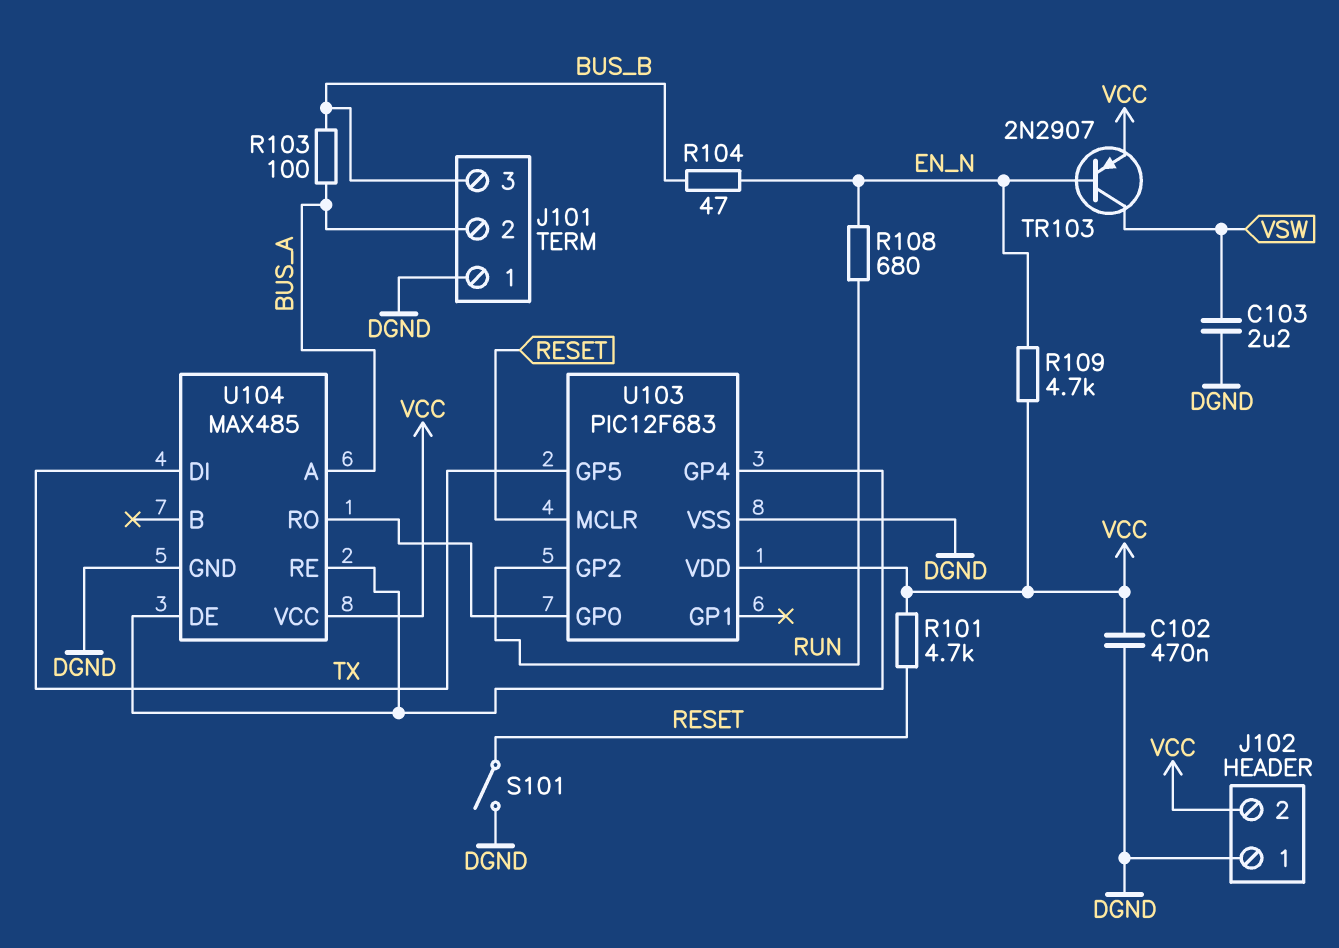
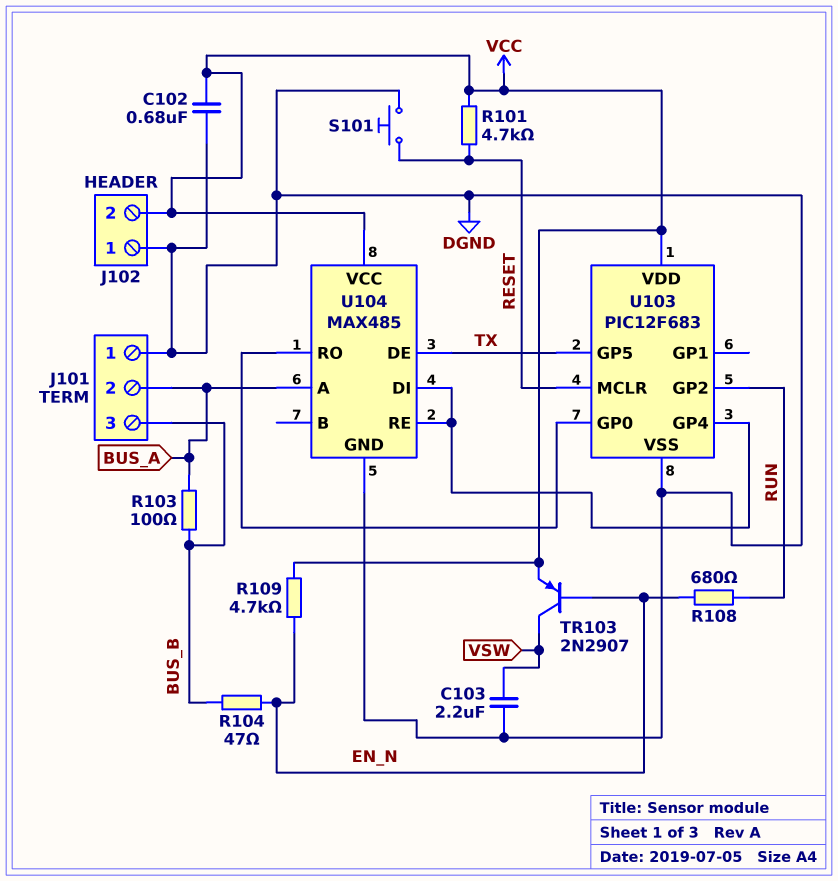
C102: 470nF (DGND, VCC) -> 680nF (DGND, VCC)
S101: switch (DGND, RESET) -> button (DGND, RESET)
U104 pin DE: U103/GP4 -> TX
U104 pin DI: TX -> U103/GP4

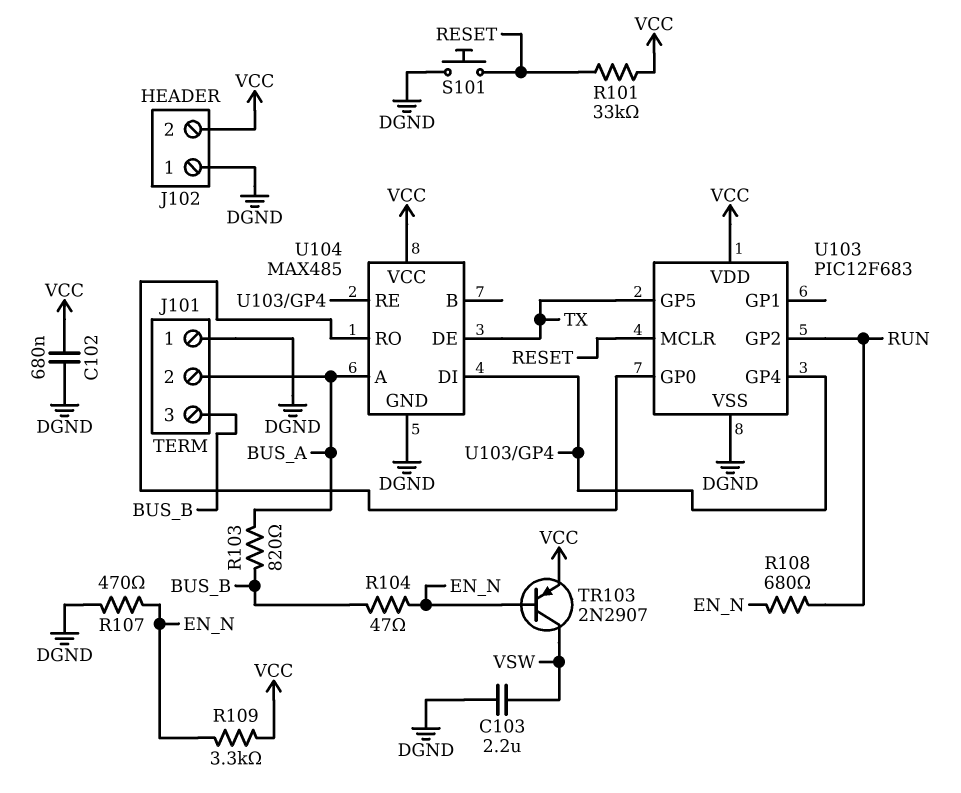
R101: 4.7k (RESET, VCC) -> 33k (RESET, VCC)
R103: 100 (BUS_A, BUS_B) -> 820 (BUS_A, BUS_B)
R107: none -> 470 (DGND, EN_N)
R109: 4.7k (EN_N, VCC) -> 3.3k (EN_N, VCC)

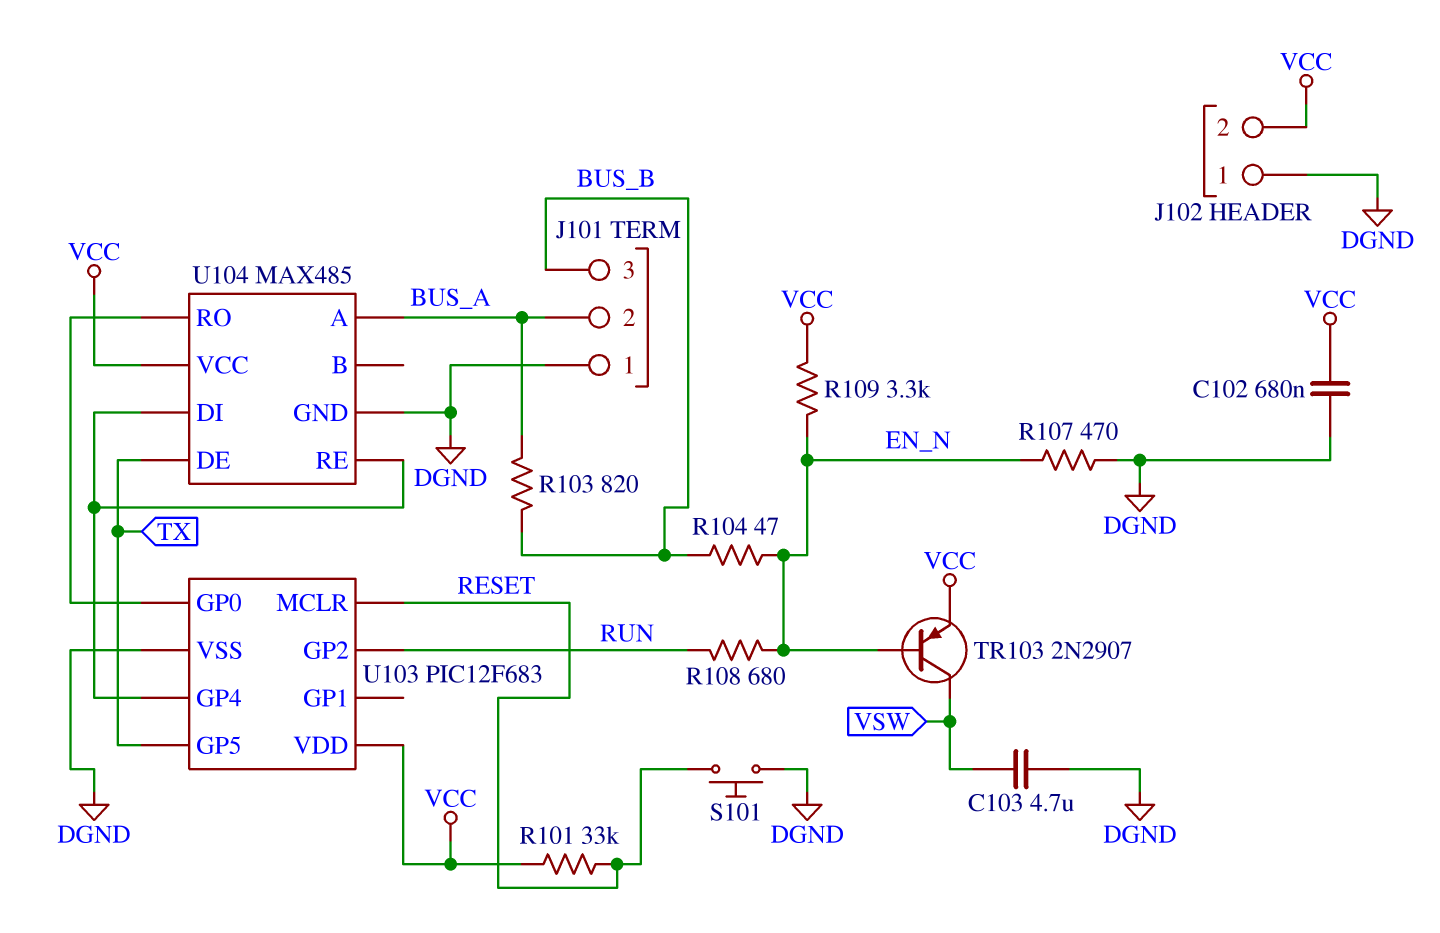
C103: 2.2uF (DGND, VSW) -> 4.7uF (DGND, VSW)

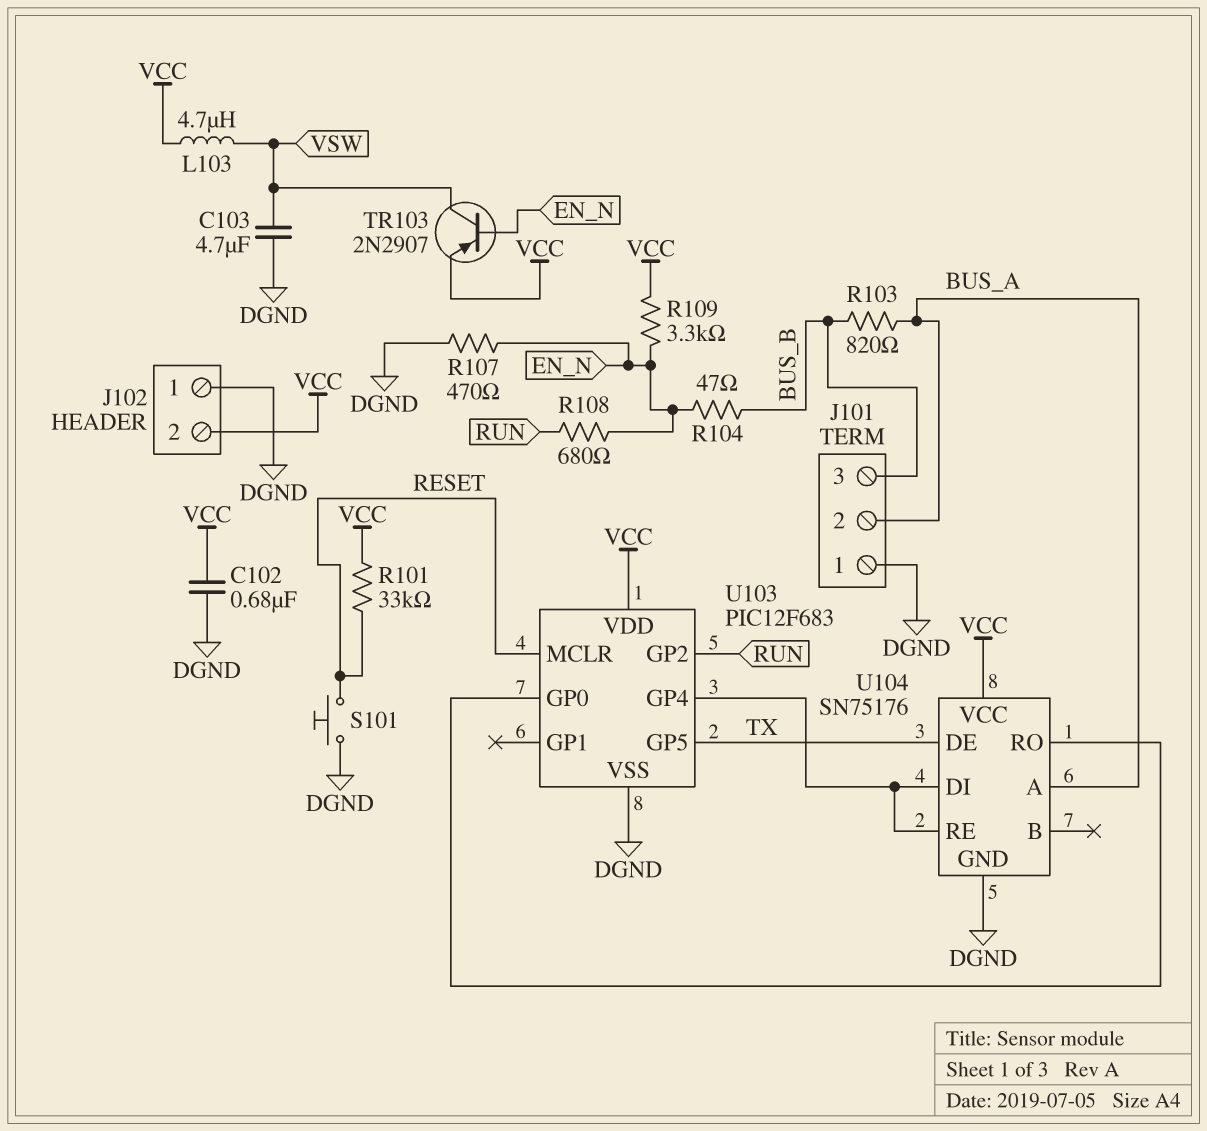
L103: none -> 4.7uH (VCC, VSW)
U104: MAX485 -> SN75176

